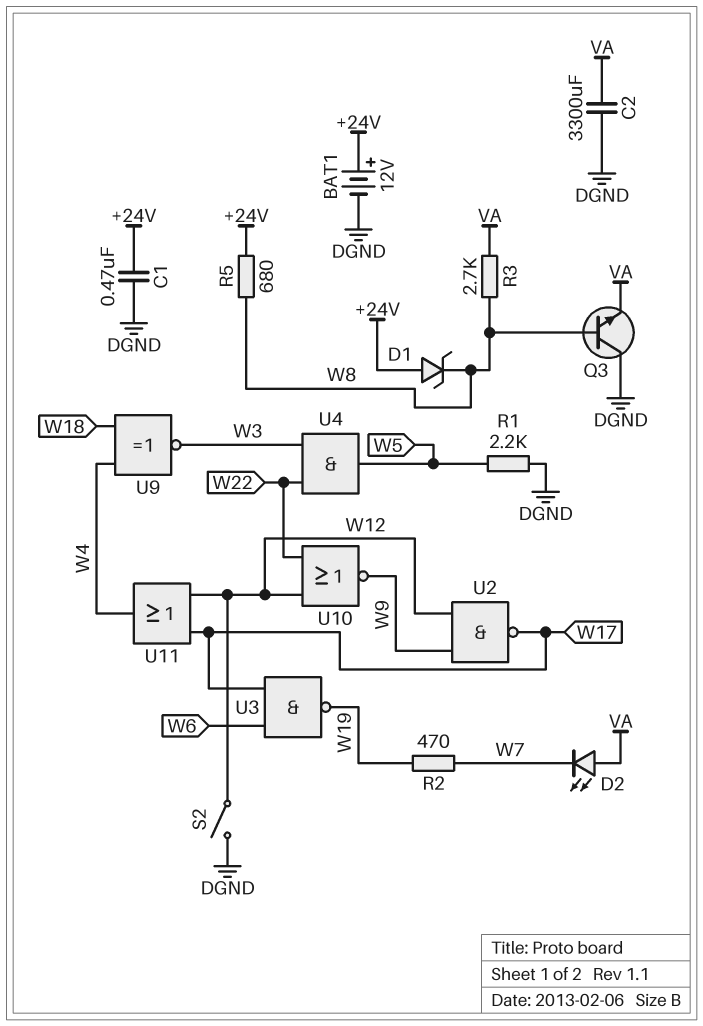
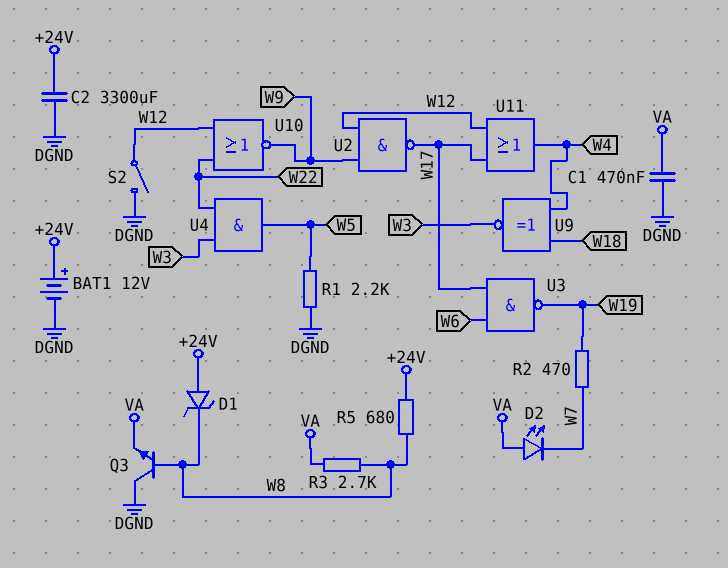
C1: 470nF (+24V, DGND) -> 470nF (DGND, VA)
C2: 3300uF (DGND, VA) -> 3300uF (+24V, DGND)

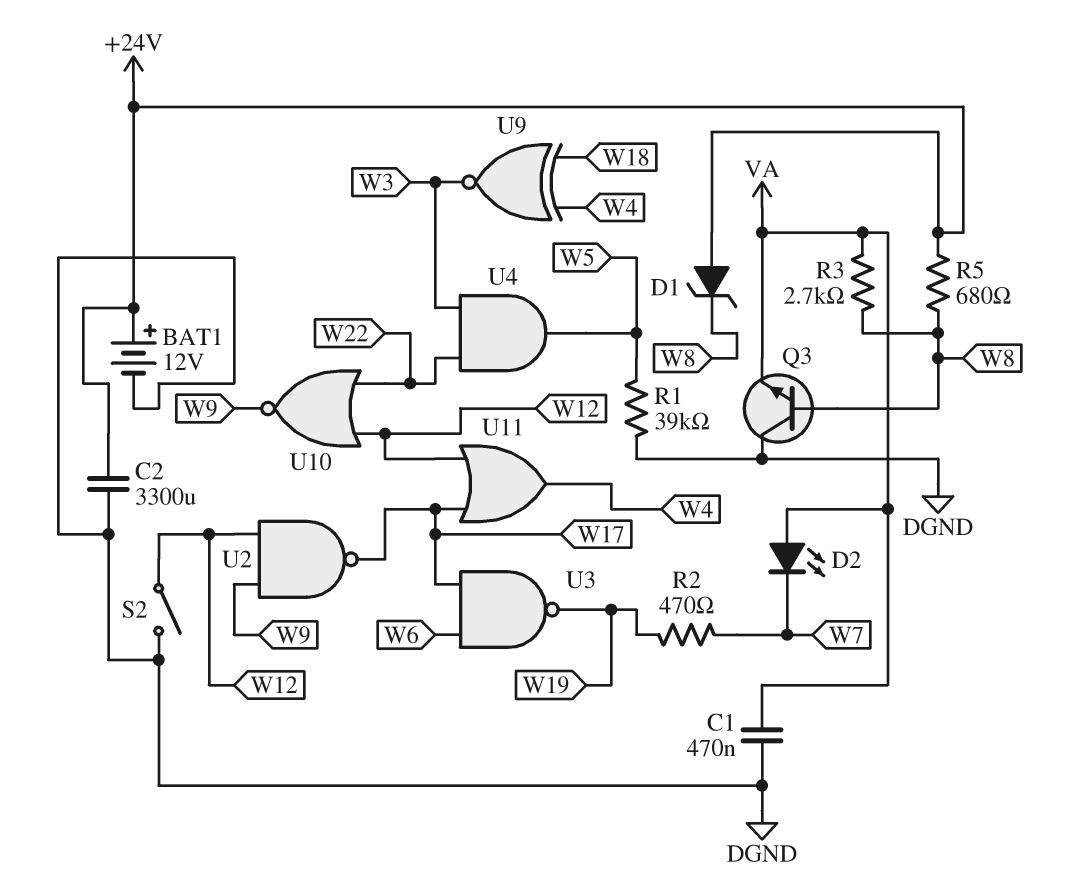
R1: 2.2k (DGND, W5) -> 39k (DGND, W5)

